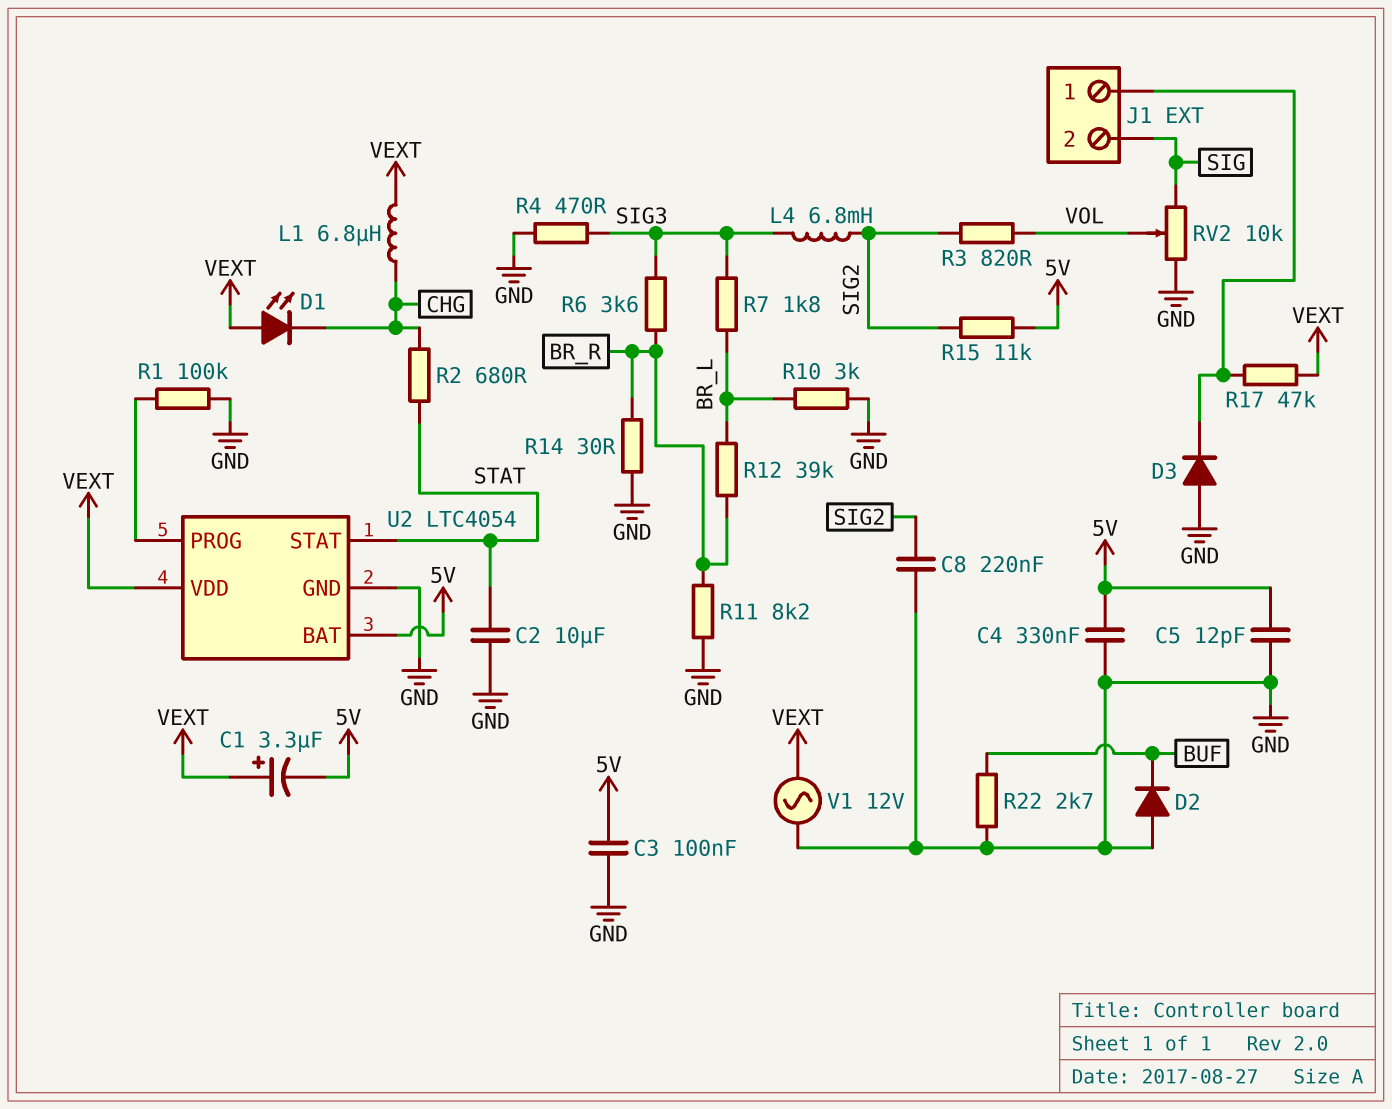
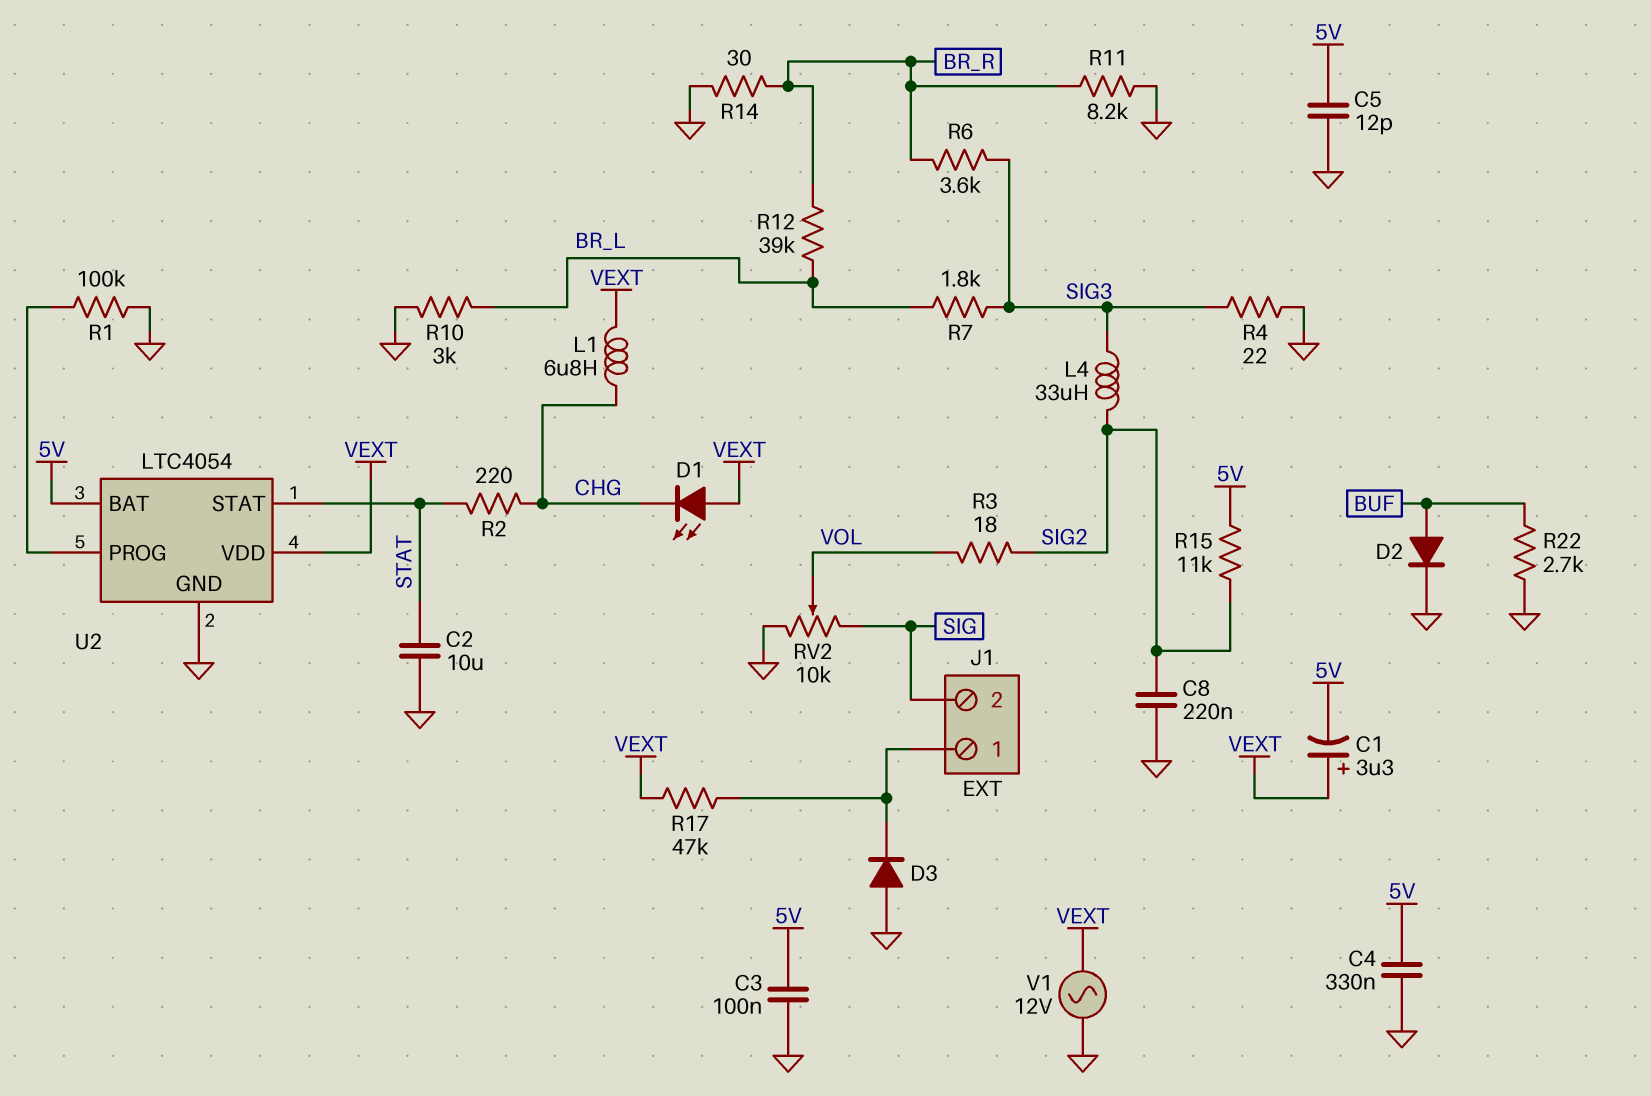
D2: diode (A GND, K BUF) -> diode (A BUF, K GND)
L4: 6.8mH (SIG2, SIG3) -> 33uH (SIG2, SIG3)
R2: 680 (CHG, STAT) -> 220 (CHG, STAT)
R3: 820 (SIG2, VOL) -> 18 (SIG2, VOL)
R4: 470 (GND, SIG3) -> 22 (GND, SIG3)

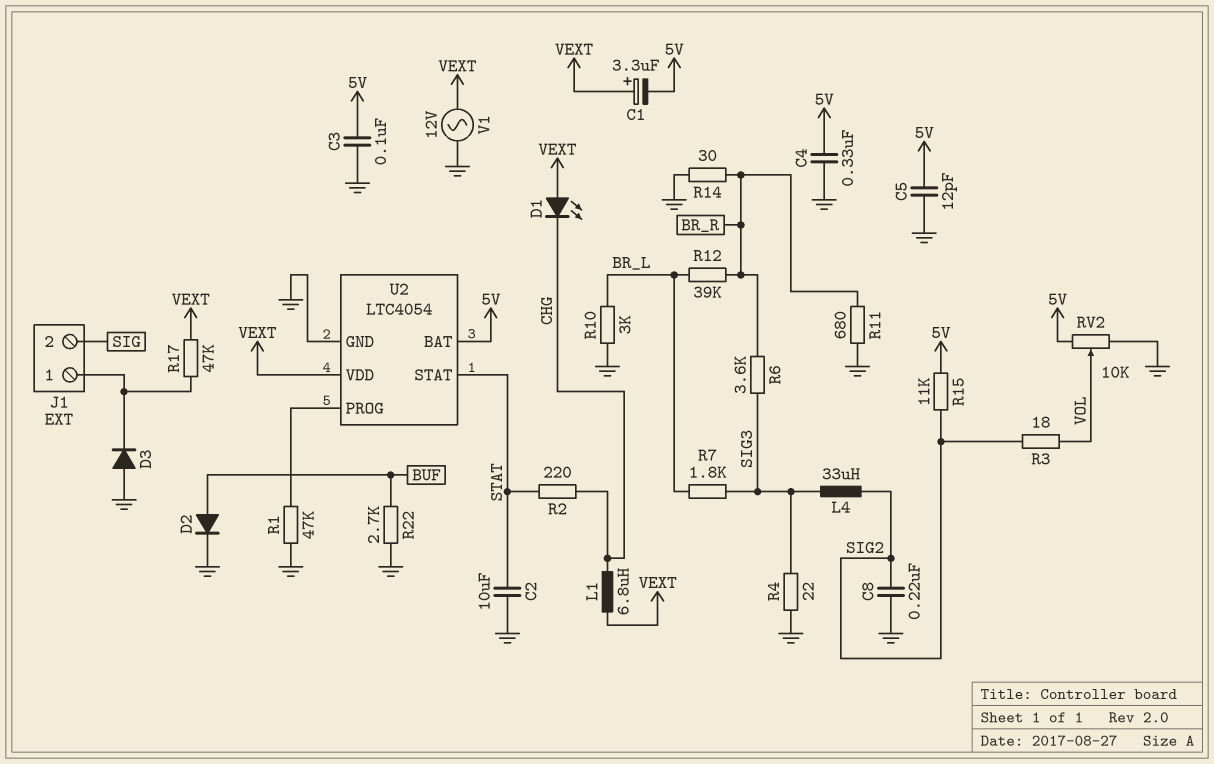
R1: 100k (GND, U2/PROG) -> 47k (GND, U2/PROG)
R11: 8.2k (BR_R, GND) -> 680 (BR_R, GND)
RV2: 10k (GND, SIG, wiper VOL) -> 10k (5V, GND, wiper VOL)

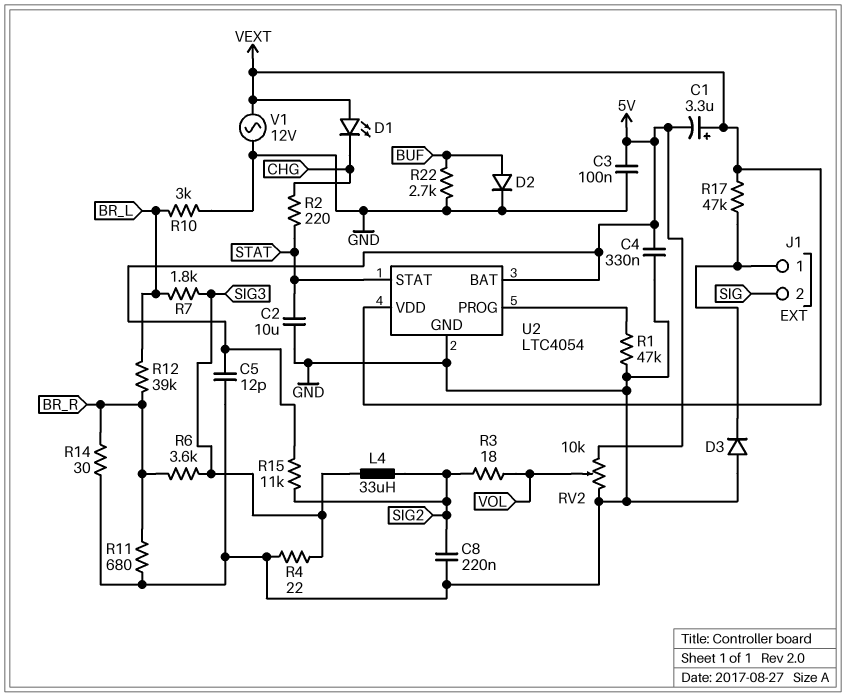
L1: 6.8uH (CHG, VEXT) -> none

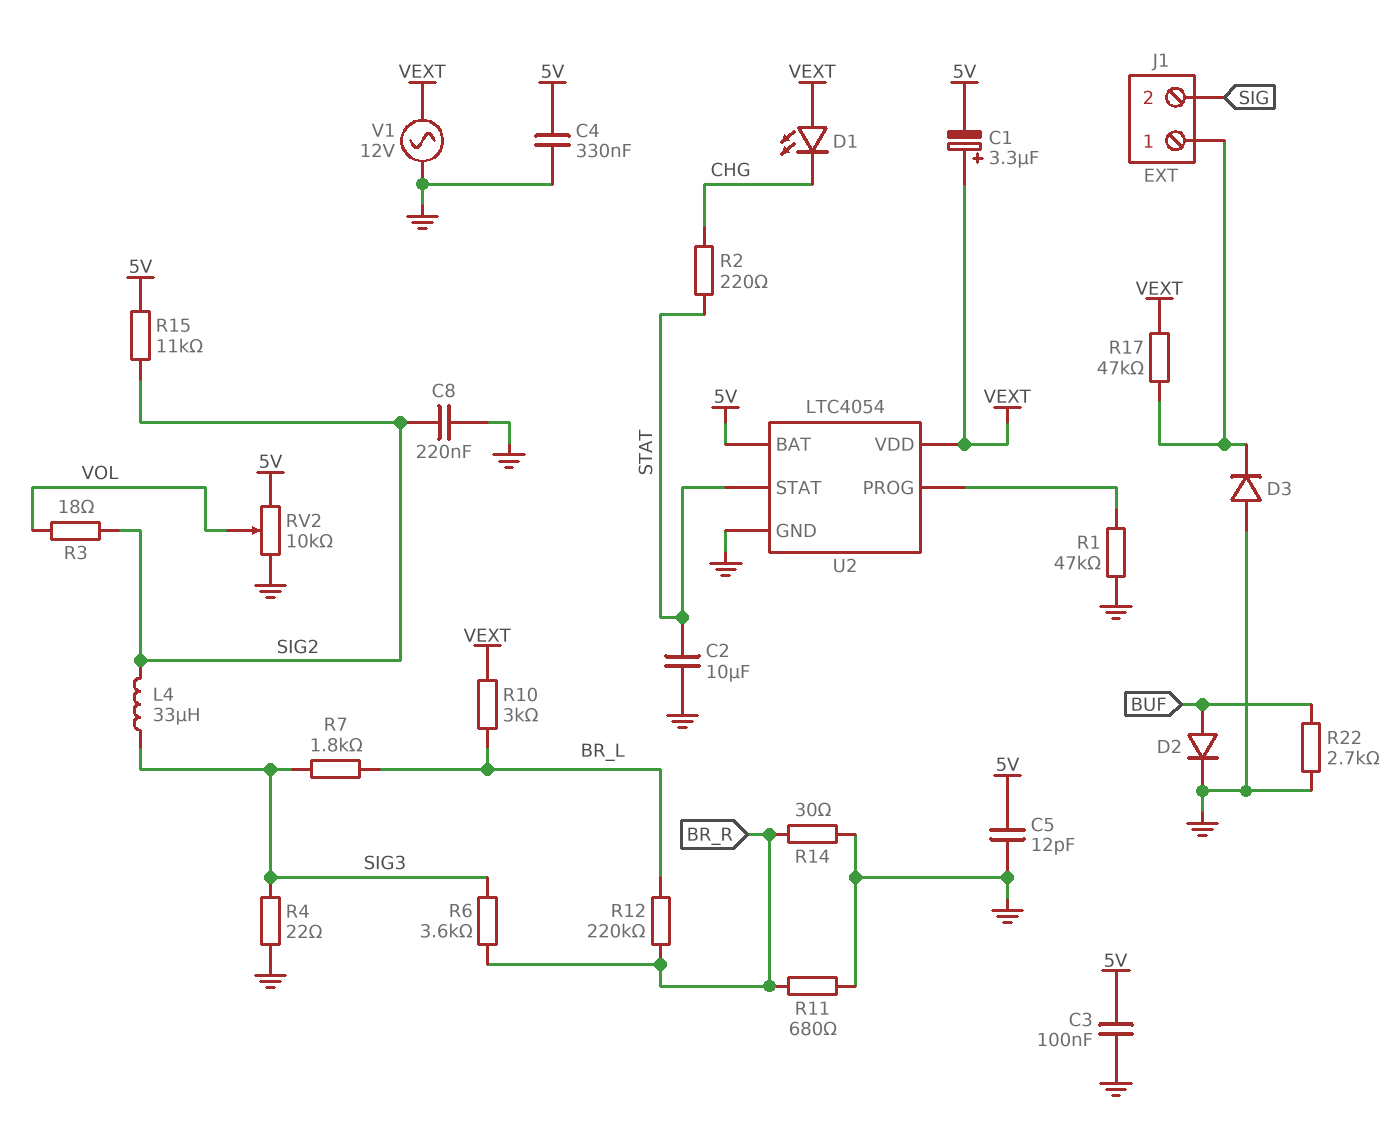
R10: 3k (BR_L, GND) -> 3k (BR_L, VEXT)
R12: 39k (BR_L, BR_R) -> 220k (BR_L, BR_R)

